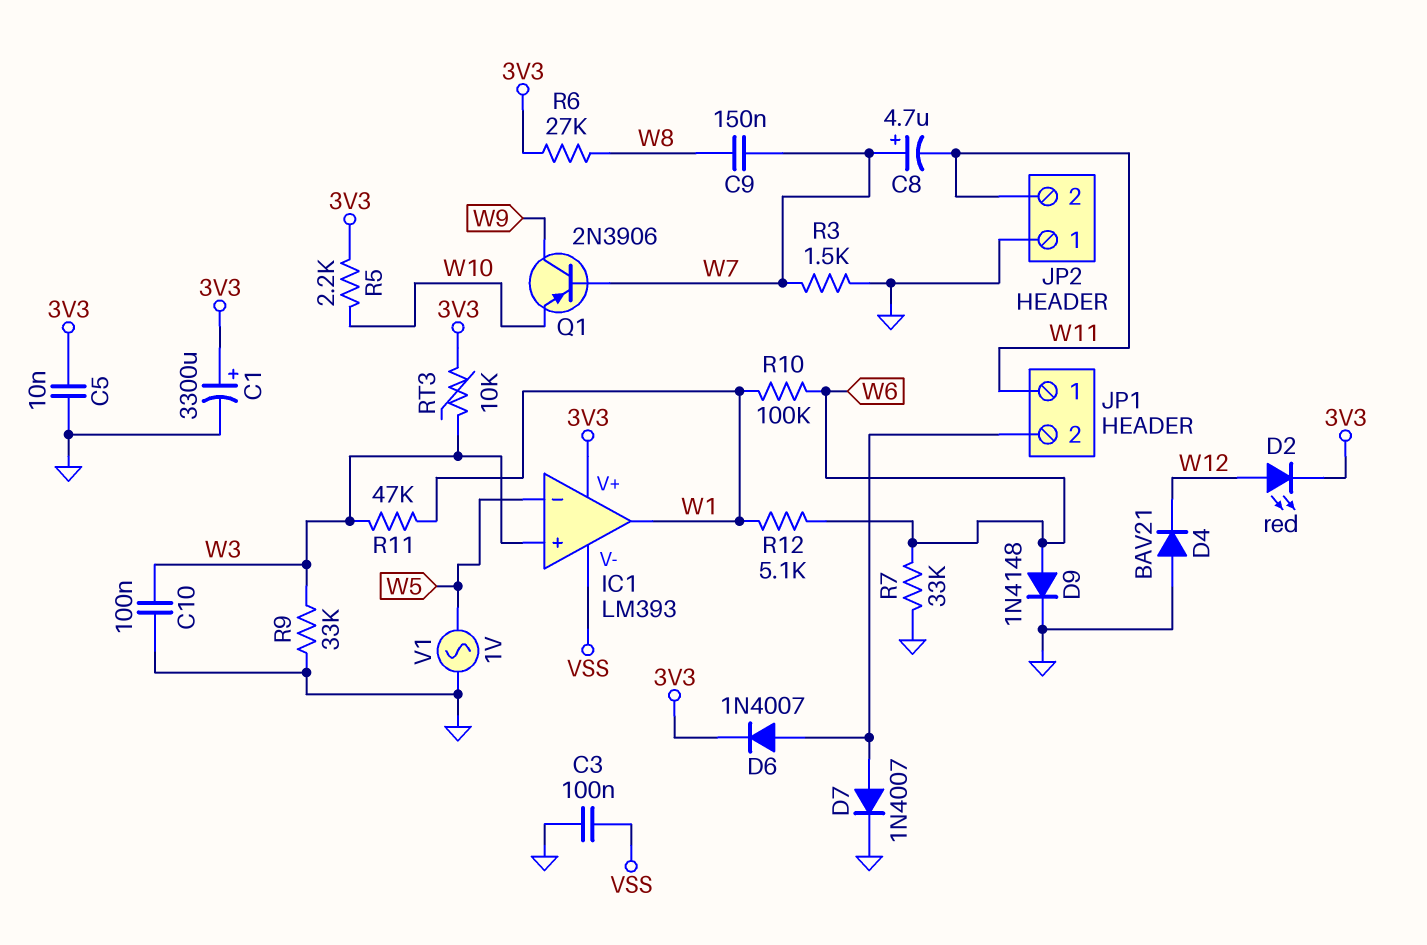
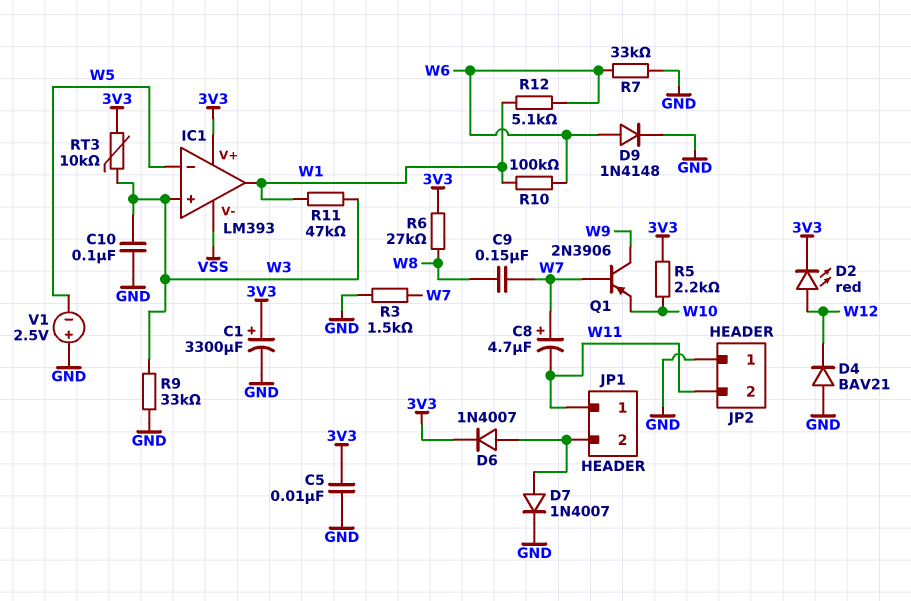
C3: 100nF (GND, VSS) -> none
V1: AC 1V (GND, W5) -> 2.5V (plus GND, minus W5)

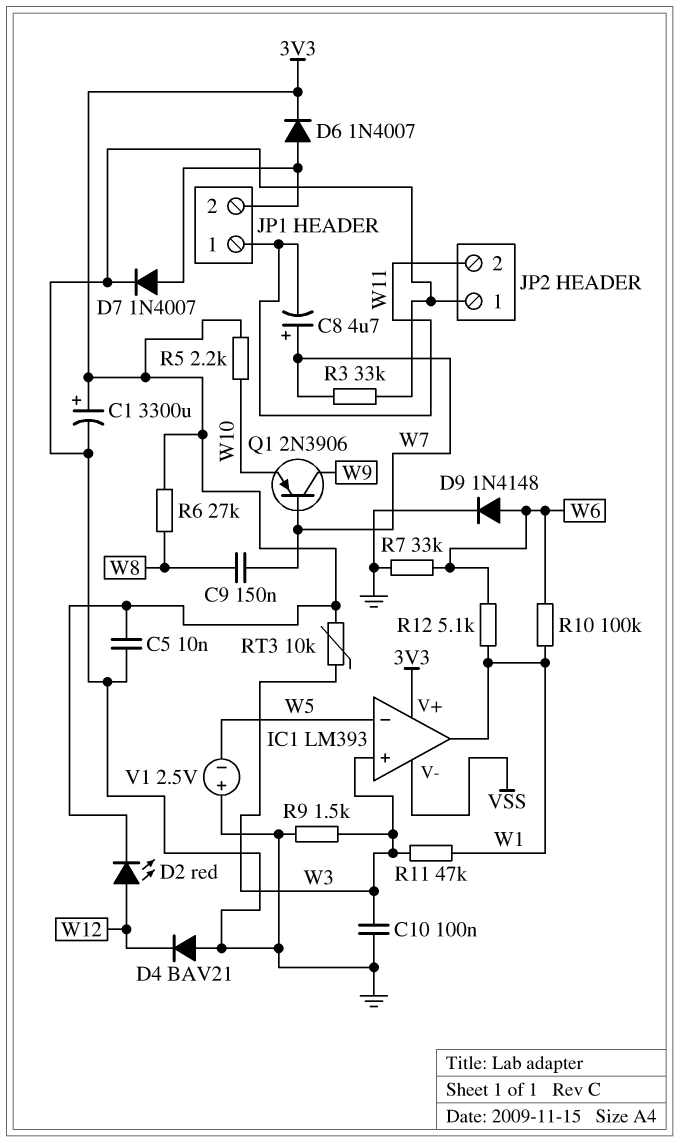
R3: 1.5k (GND, W7) -> 33k (GND, W7)
R9: 33k (GND, W3) -> 1.5k (GND, W3)

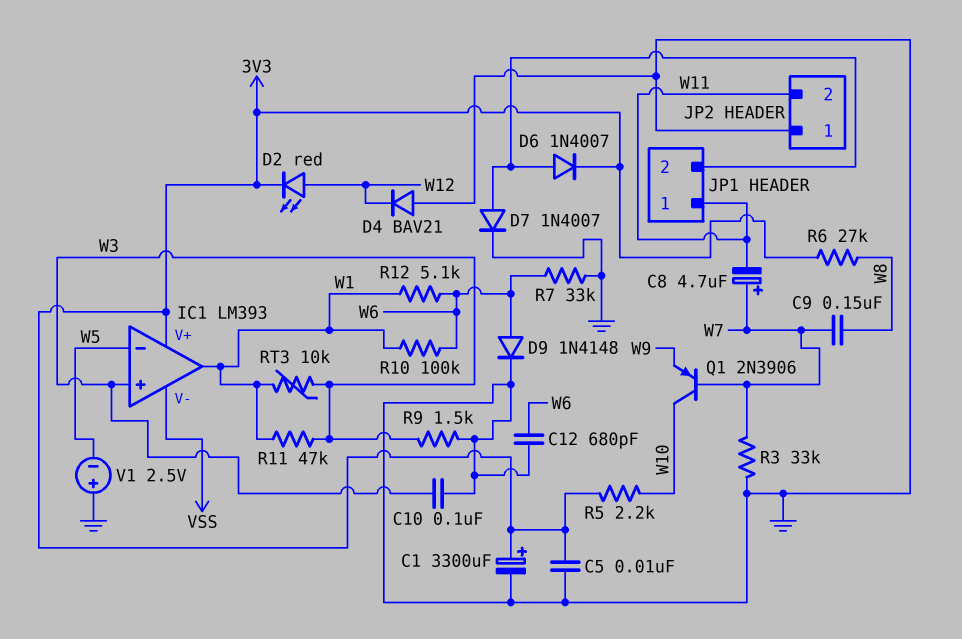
C12: none -> 680pF (GND, W6)
Q1: PNP 2N3906 (B W7, C W9, E W10) -> PNP 2N3906 (B W7, C W10, E W9)
RT3: 10k (3V3, W3) -> 10k (W1, W3)

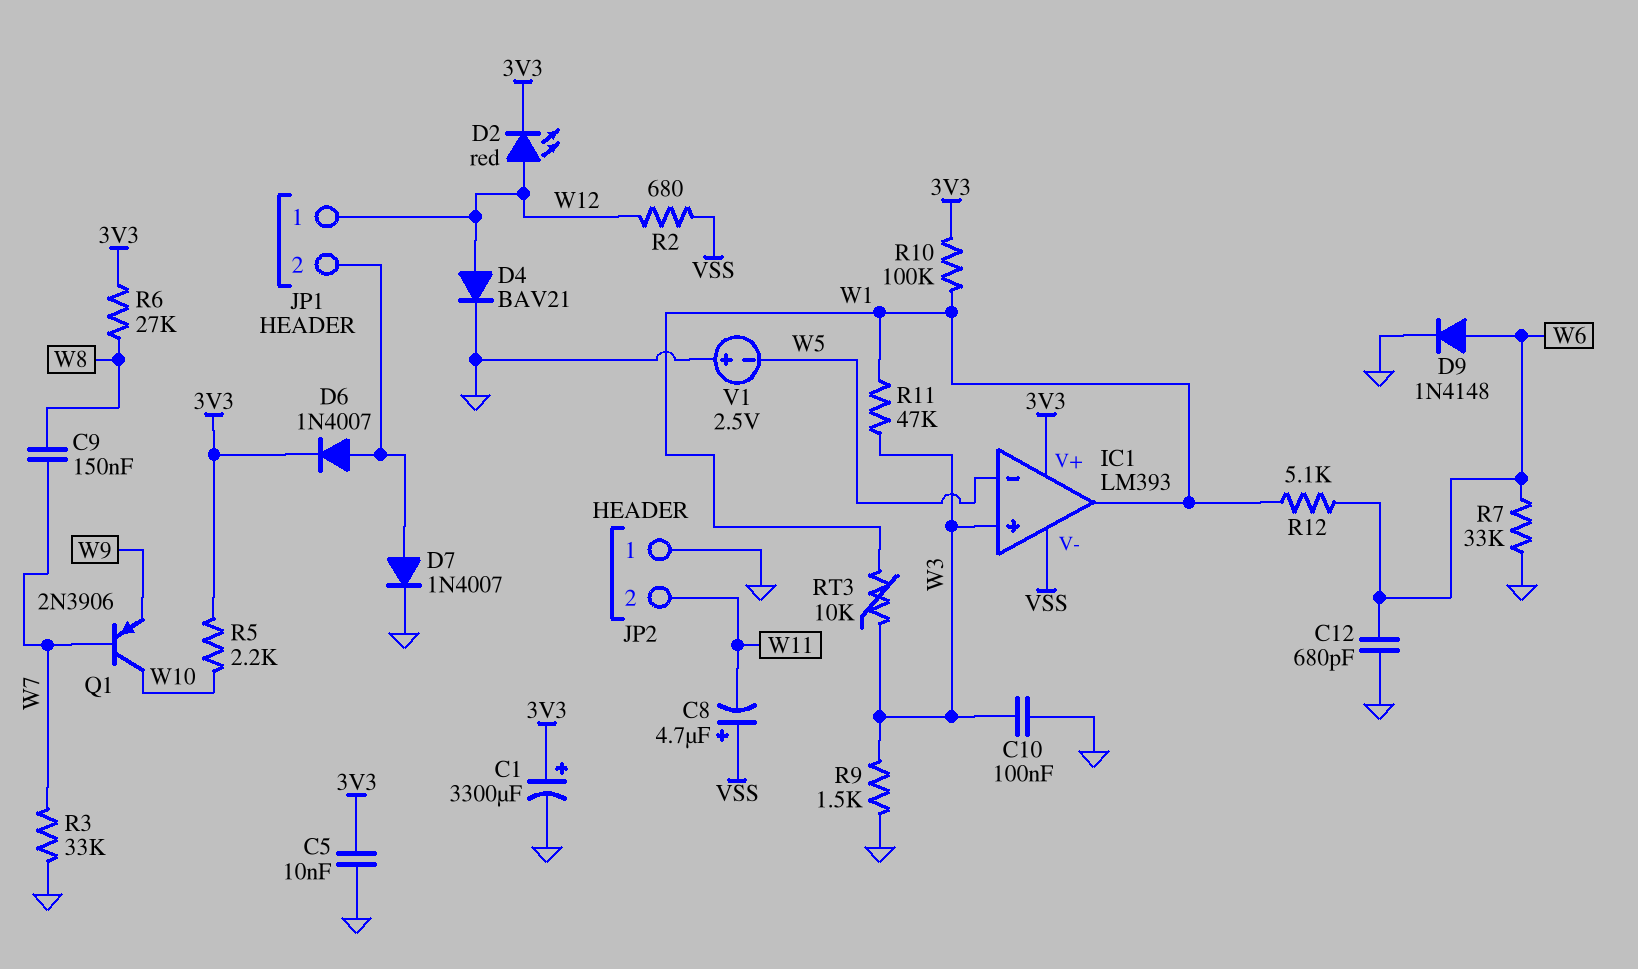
C8: 4.7uF (plus W7, minus W11) -> 4.7uF (plus VSS, minus W11)
D4: diode BAV21 (A GND, K W12) -> diode BAV21 (A W12, K GND)
JP1 pin 1: W11 -> W12
R2: none -> 680 (VSS, W12)
R10: 100k (W1, W6) -> 100k (3V3, W1)

